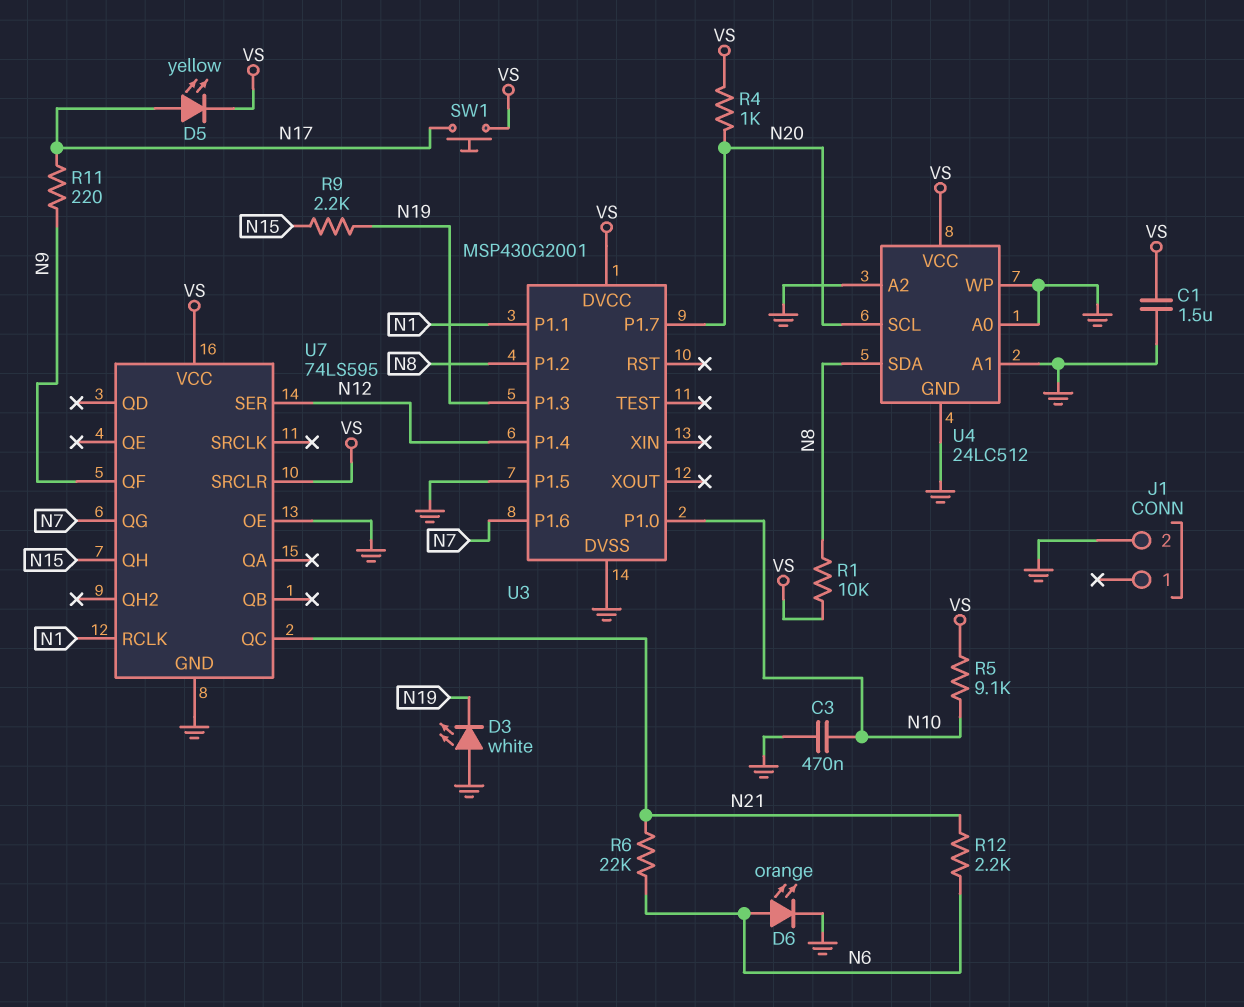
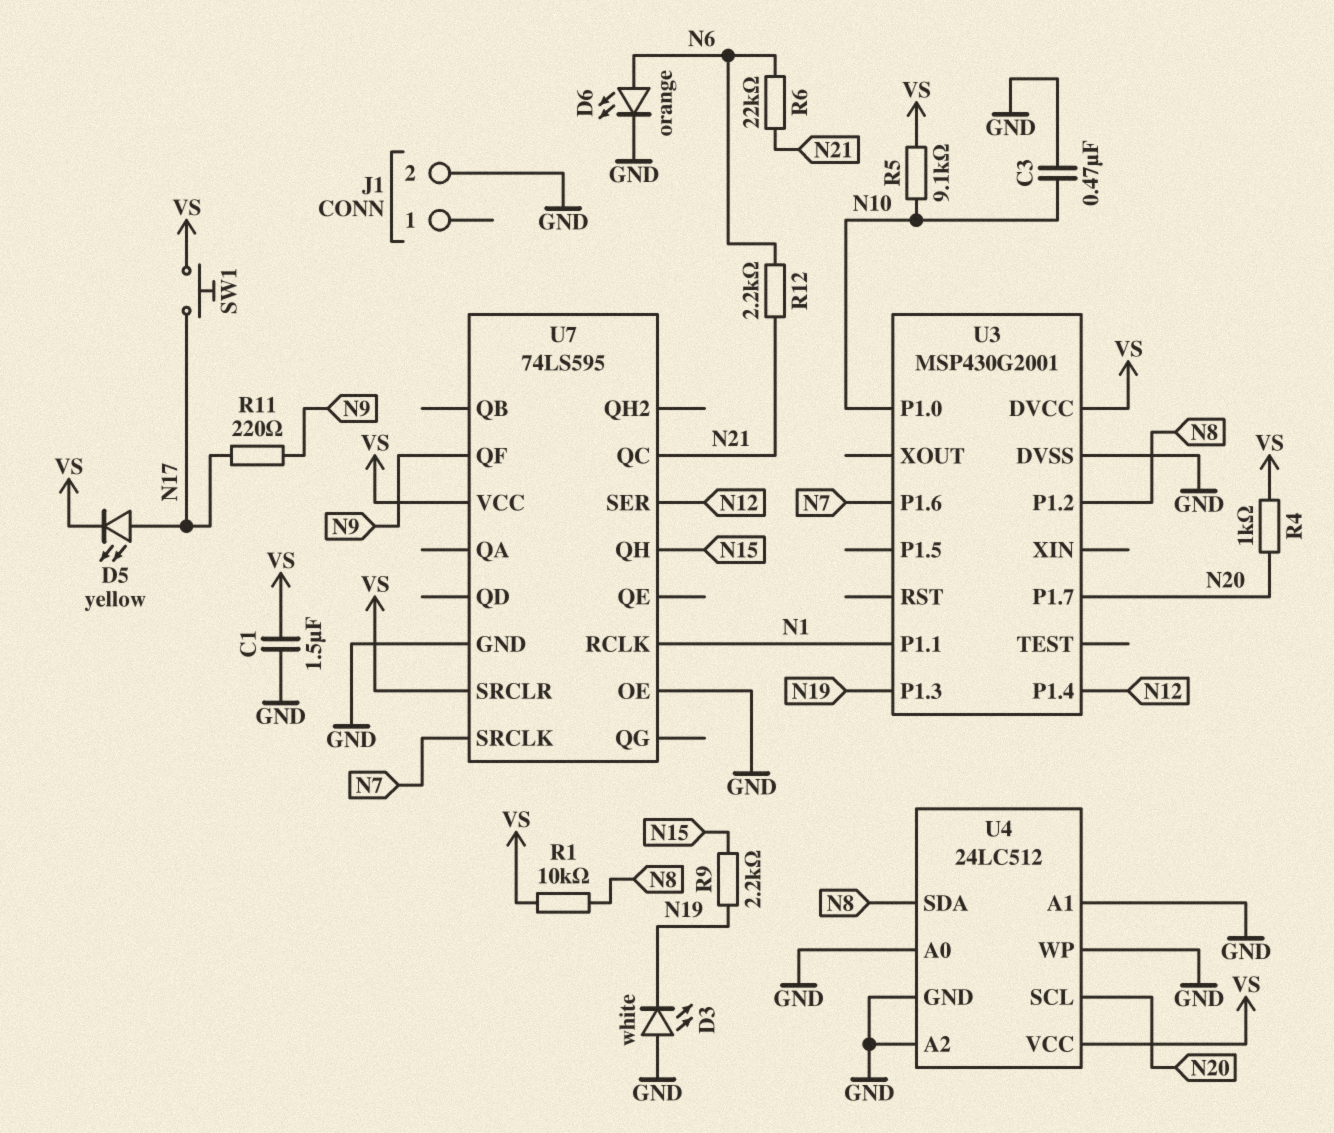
U3 pin P1.5: GND -> none
U7 pin QG: N7 -> none
U7 pin SRCLK: none -> N7

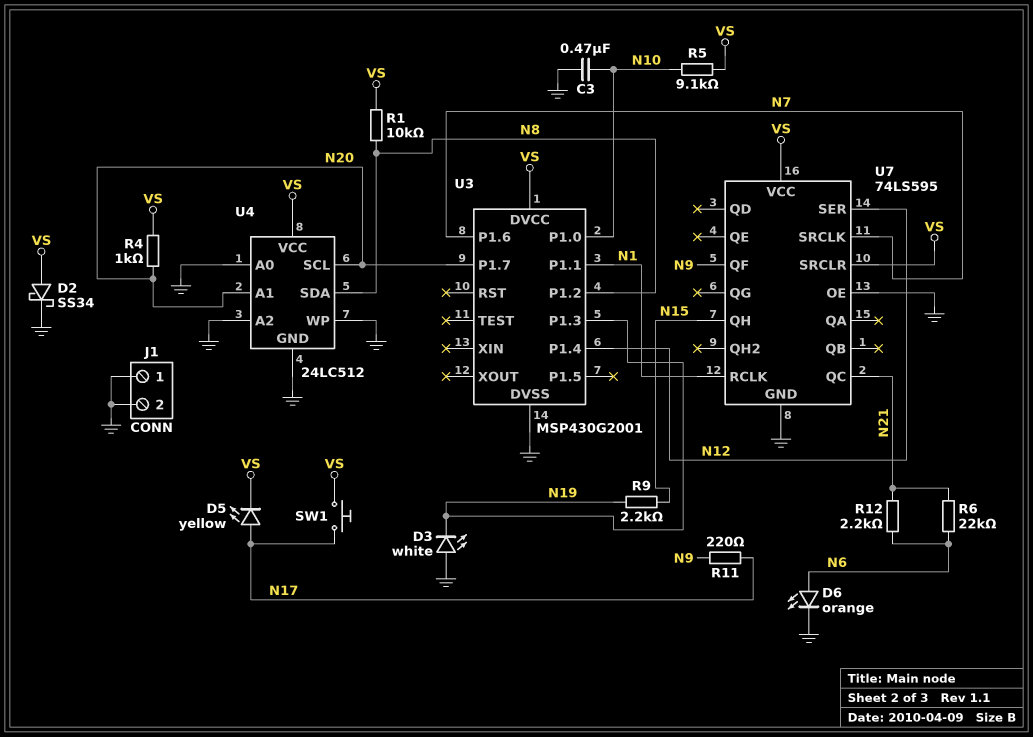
C1: 1.5uF (GND, VS) -> none
D2: none -> schottky SS34 (A VS, K GND)
J1 pin 1: none -> GND
U4 pin A1: GND -> N20

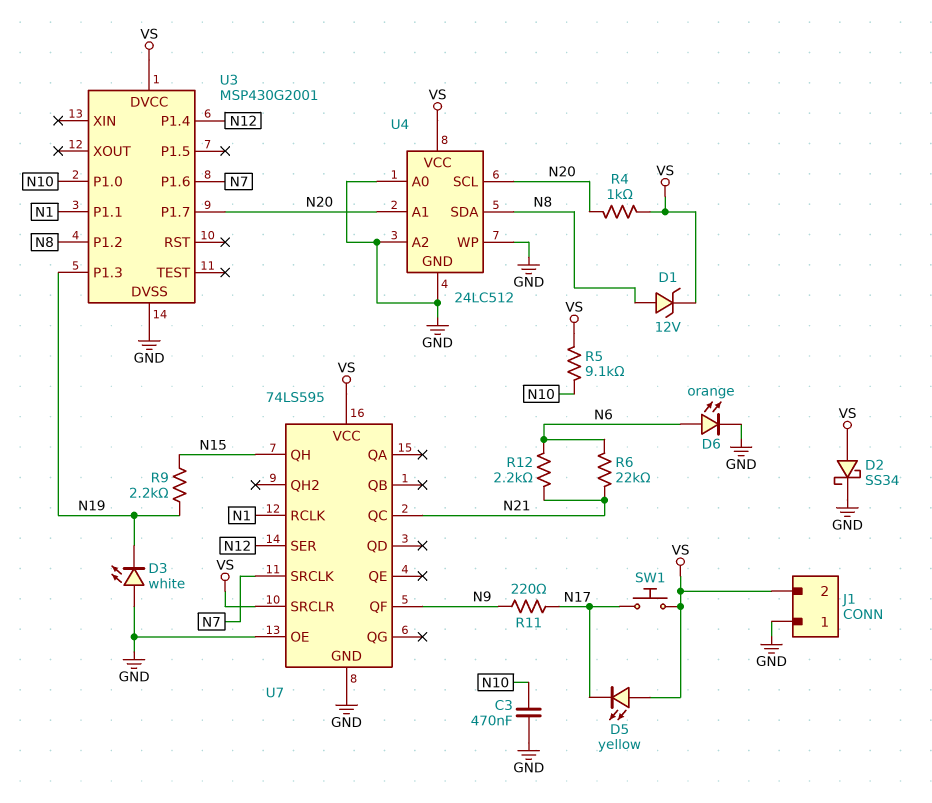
D1: none -> zener 12V (A N8, K VS)
D5: LED yellow (A N17, K VS) -> LED yellow (A VS, K N17)
J1 pin 2: GND -> VS
R1: 10k (N8, VS) -> none

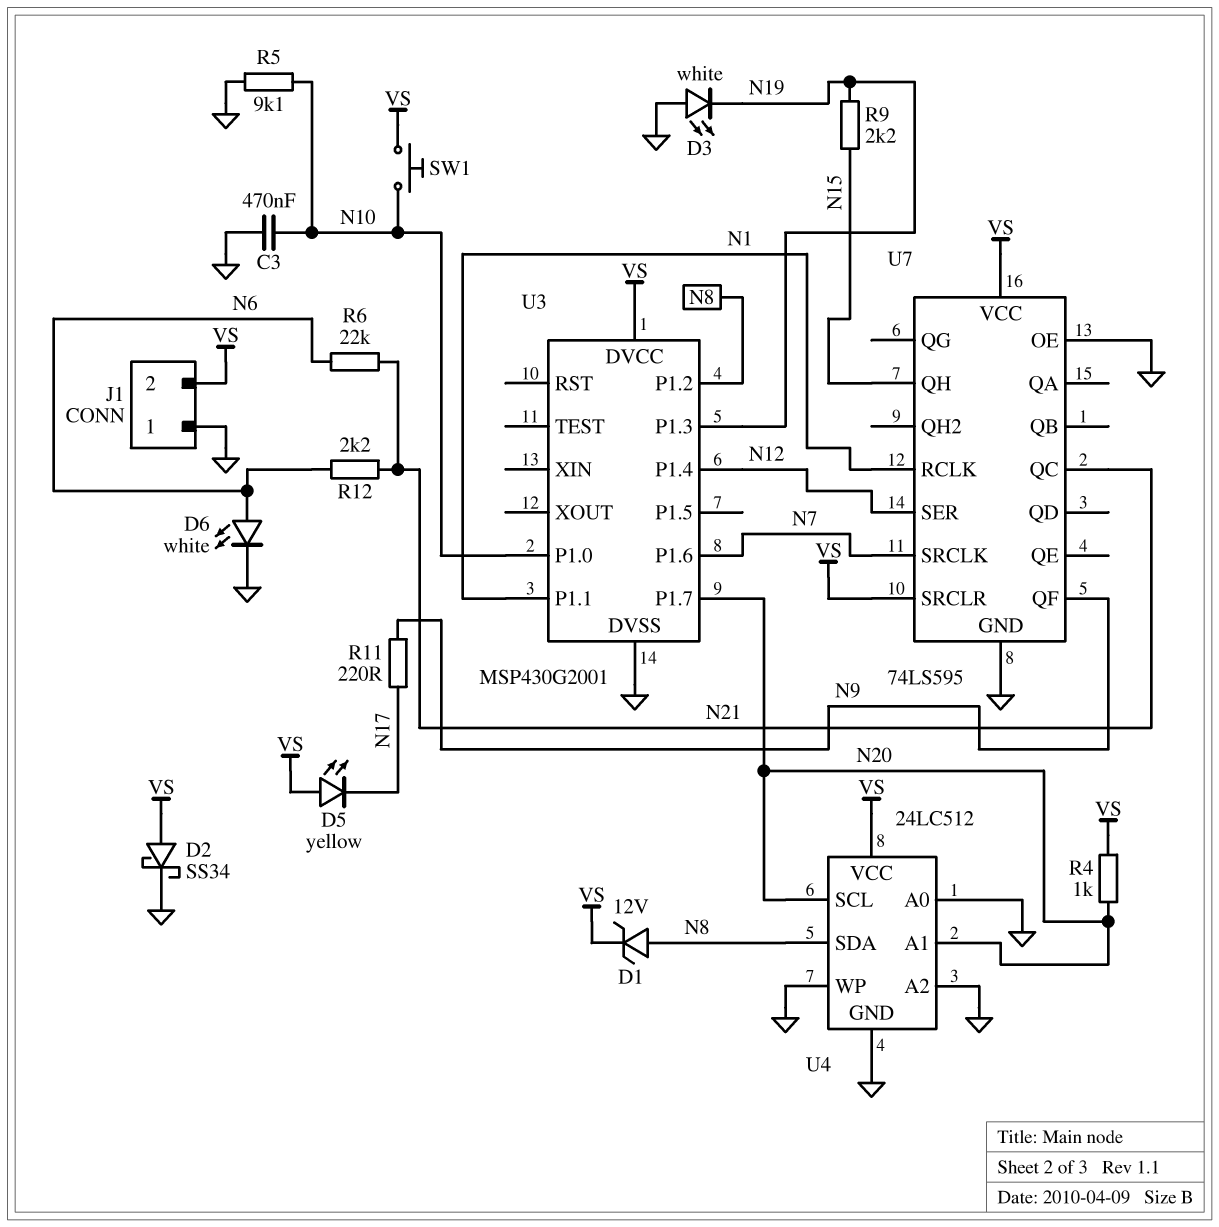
D6: LED orange (A N6, K GND) -> LED white (A N6, K GND)
R5: 9.1k (N10, VS) -> 9.1k (GND, N10)
SW1: button (N17, VS) -> button (N10, VS)

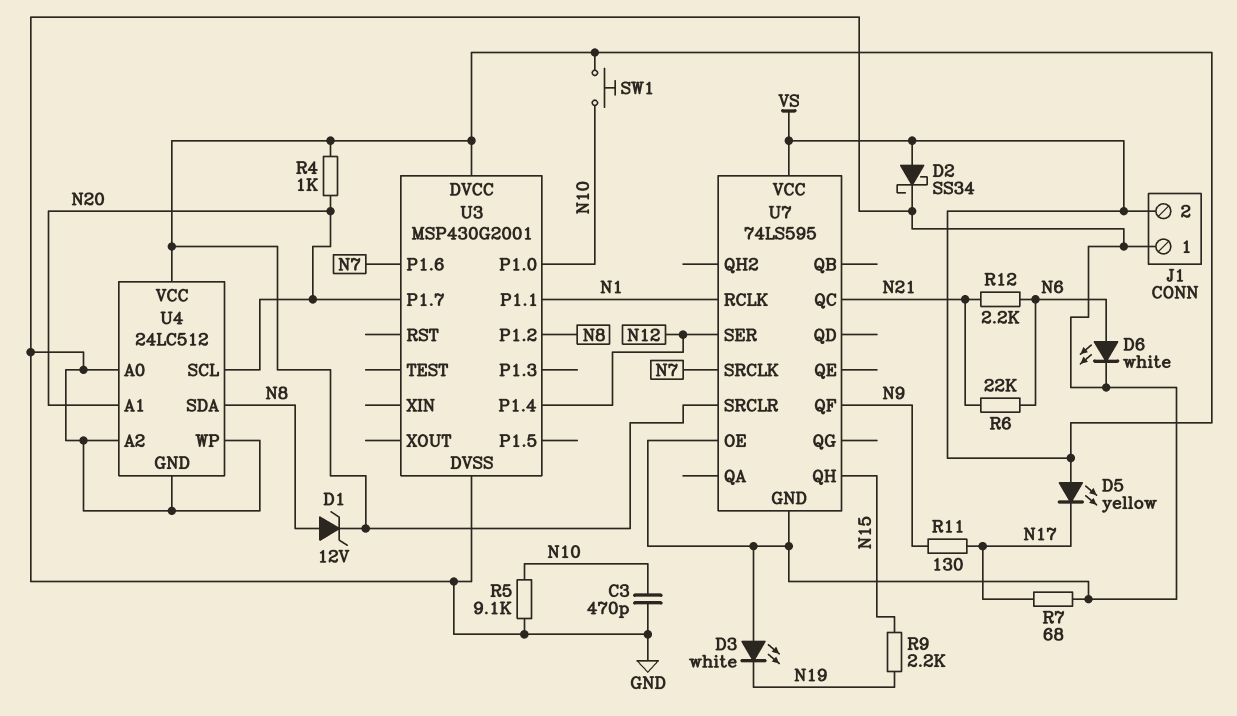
C3: 470nF (GND, N10) -> 470pF (GND, N10)
R7: none -> 68 (GND, N17)
R11: 220 (N9, N17) -> 130 (N9, N17)
U3 pin P1.3: N19 -> none

